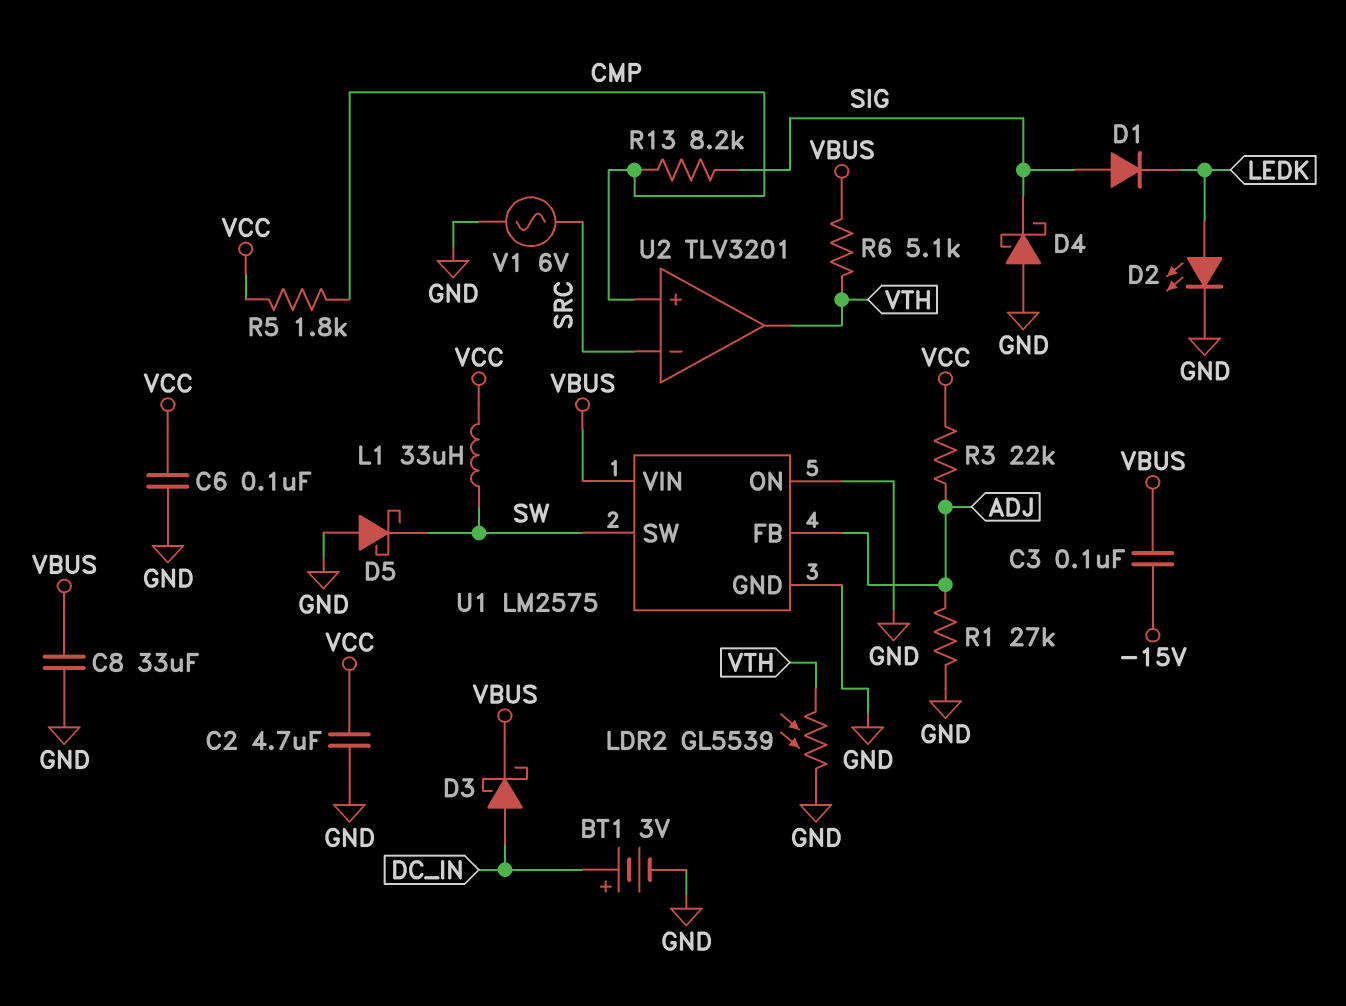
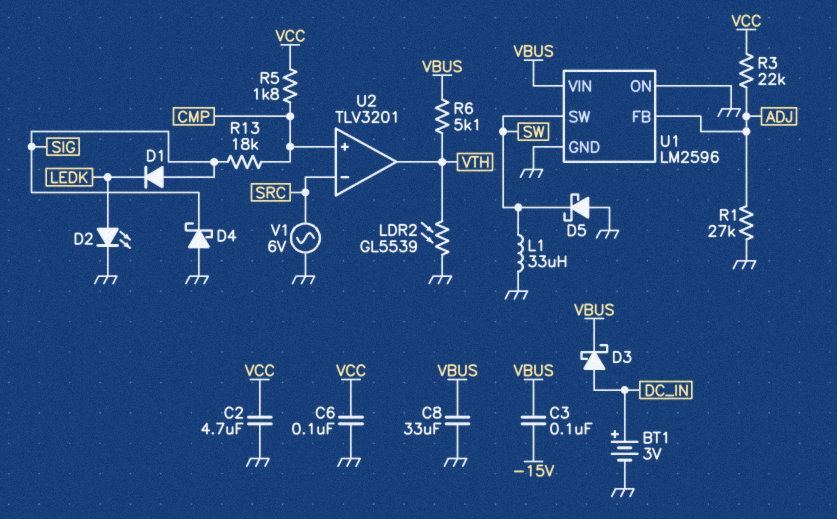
L1: 33uH (SW, VCC) -> 33uH (GND, SW)
R13: 8.2k (CMP, SIG) -> 18k (CMP, SIG)
U1: LM2575 -> LM2596

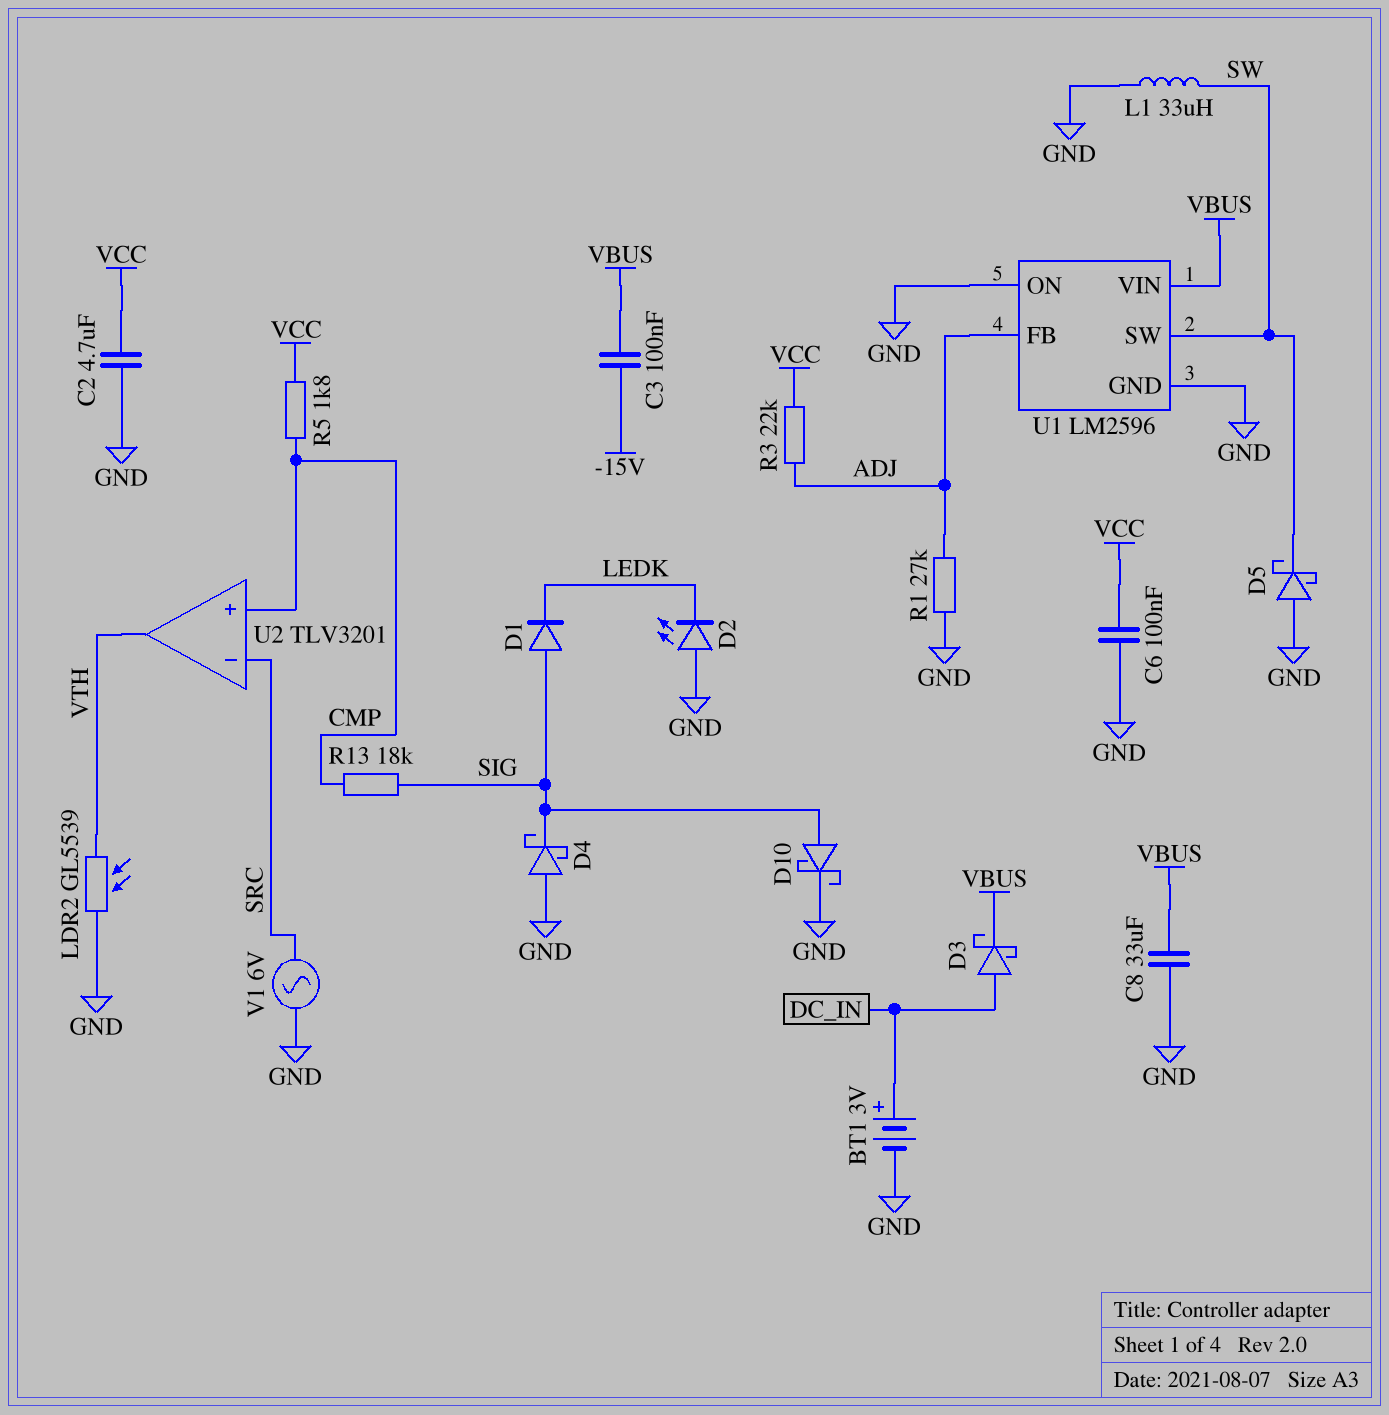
D2: LED (A LEDK, K GND) -> LED (A GND, K LEDK)
D10: none -> schottky (A SIG, K GND)
R6: 5.1k (VBUS, VTH) -> none

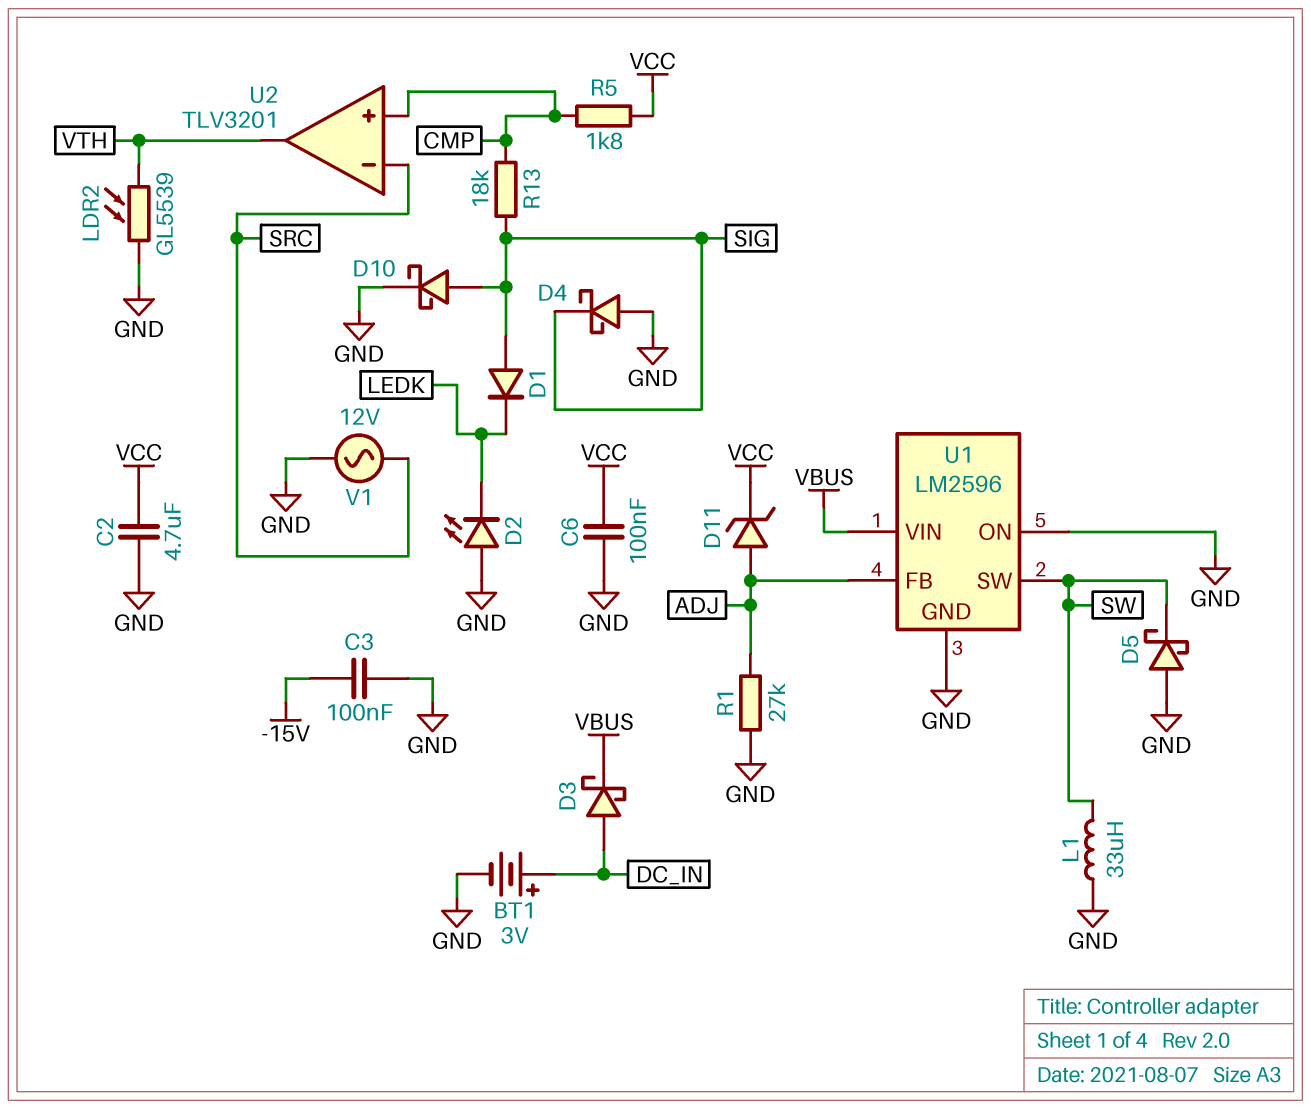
C3: 100nF (-15V, VBUS) -> 100nF (-15V, GND)
C8: 33uF (GND, VBUS) -> none
D11: none -> zener (A ADJ, K VCC)
R3: 22k (ADJ, VCC) -> none
V1: AC 6V (GND, SRC) -> AC 12V (GND, SRC)

